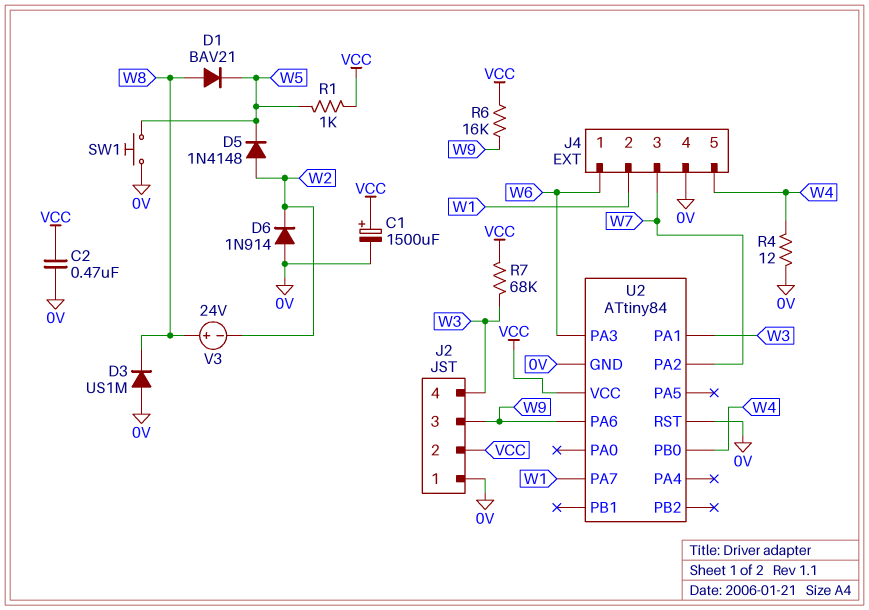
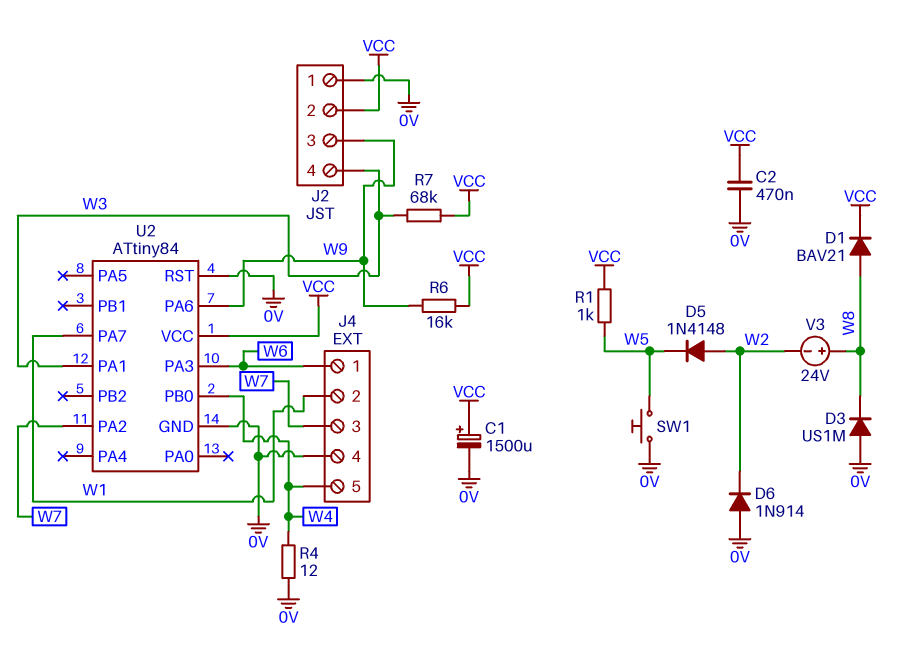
D1: diode BAV21 (A W8, K W5) -> diode BAV21 (A W8, K VCC)

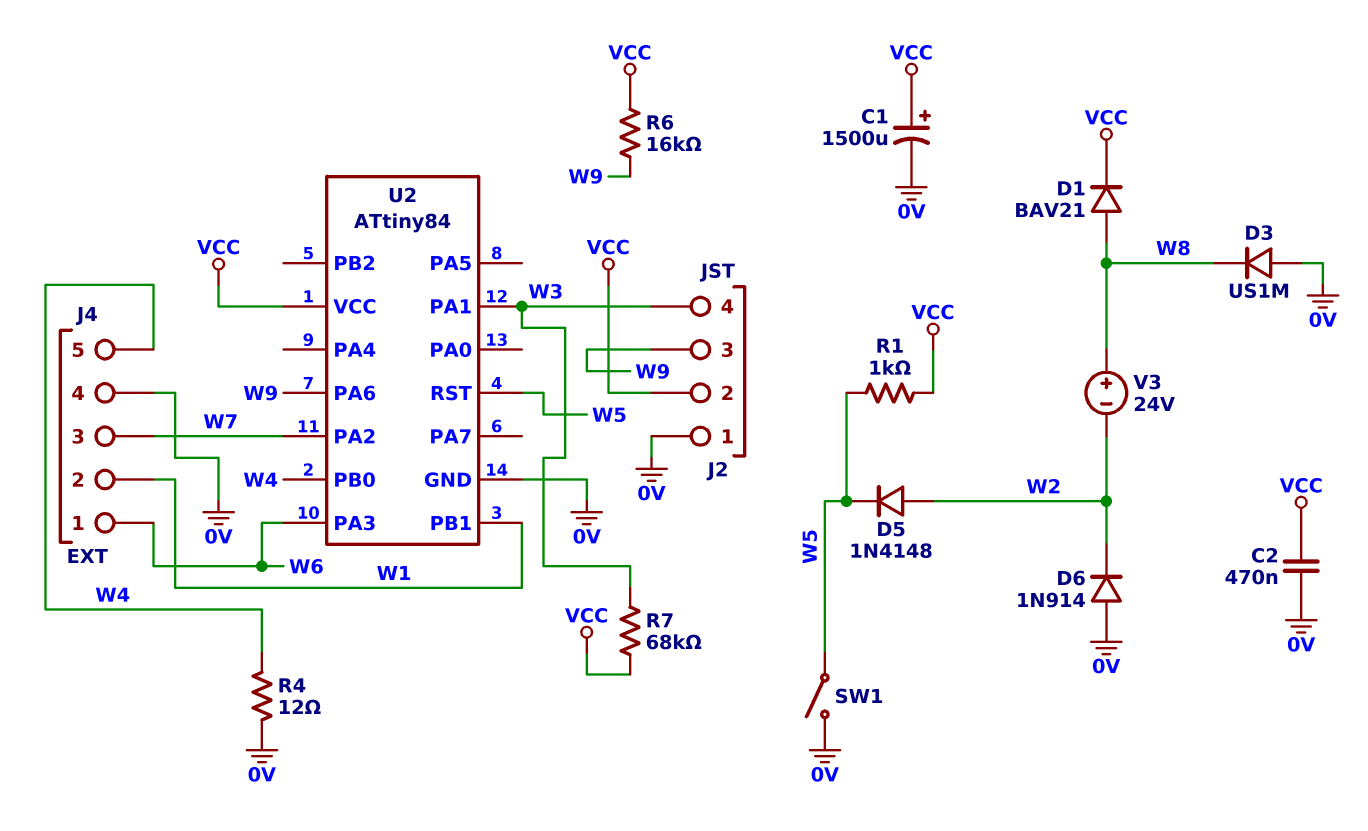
SW1: button (0V, W5) -> switch (0V, W5)
U2 pin PA7: W1 -> none
U2 pin PB1: none -> W1
U2 pin RST: 0V -> W5

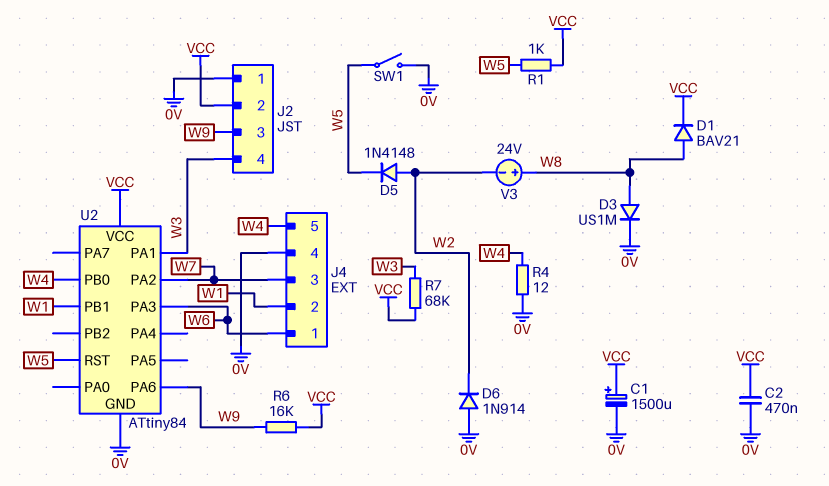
D3: diode US1M (A 0V, K W8) -> diode US1M (A W8, K 0V)

